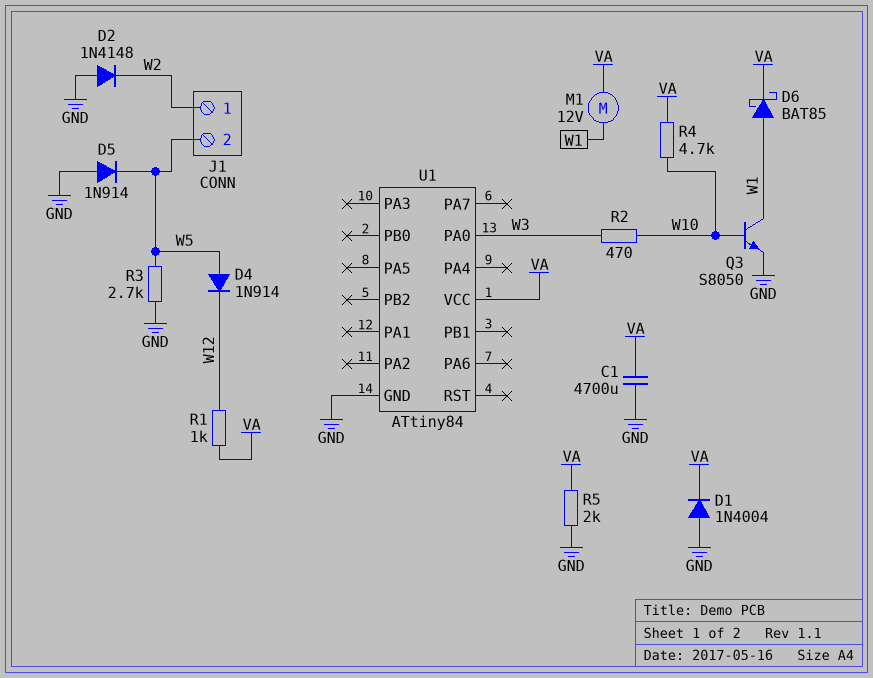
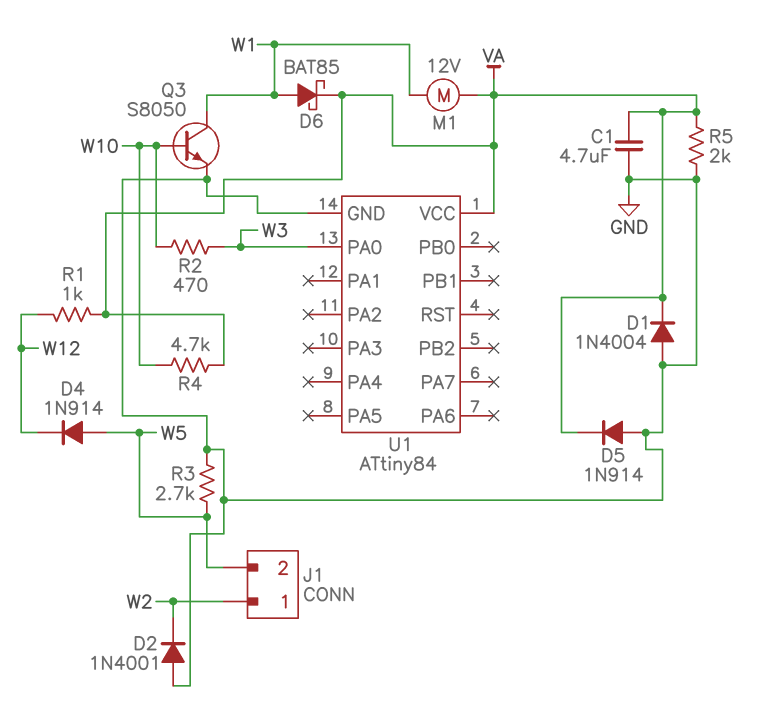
C1: 4700uF (GND, VA) -> 4.7uF (GND, VA)
D2: diode 1N4148 (A GND, K W2) -> diode 1N4001 (A GND, K W2)
D5: diode 1N914 (A GND, K W5) -> diode 1N914 (A GND, K VA)

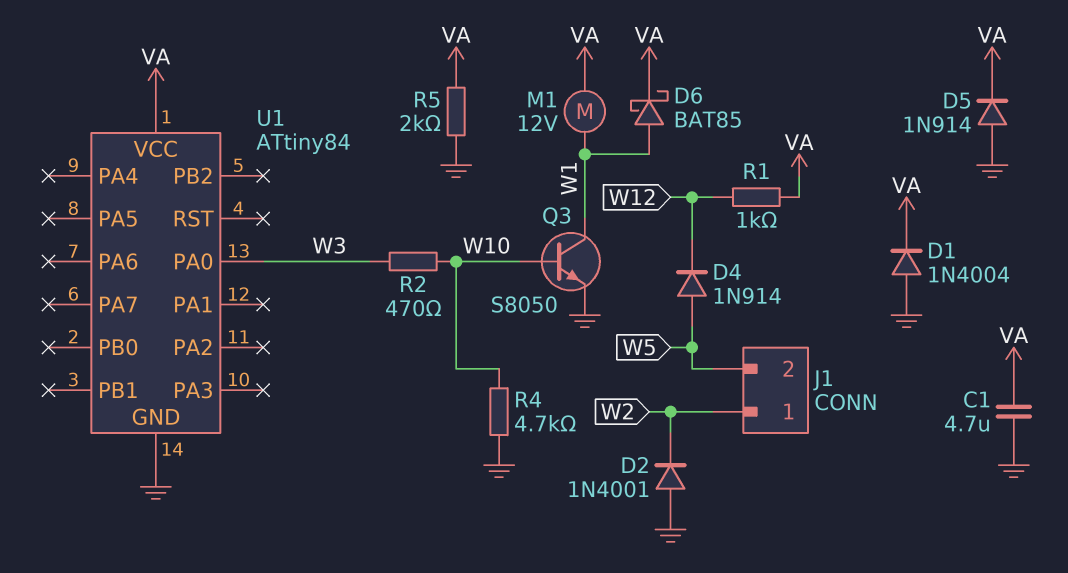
R3: 2.7k (GND, W5) -> none
R4: 4.7k (VA, W10) -> 4.7k (GND, W10)

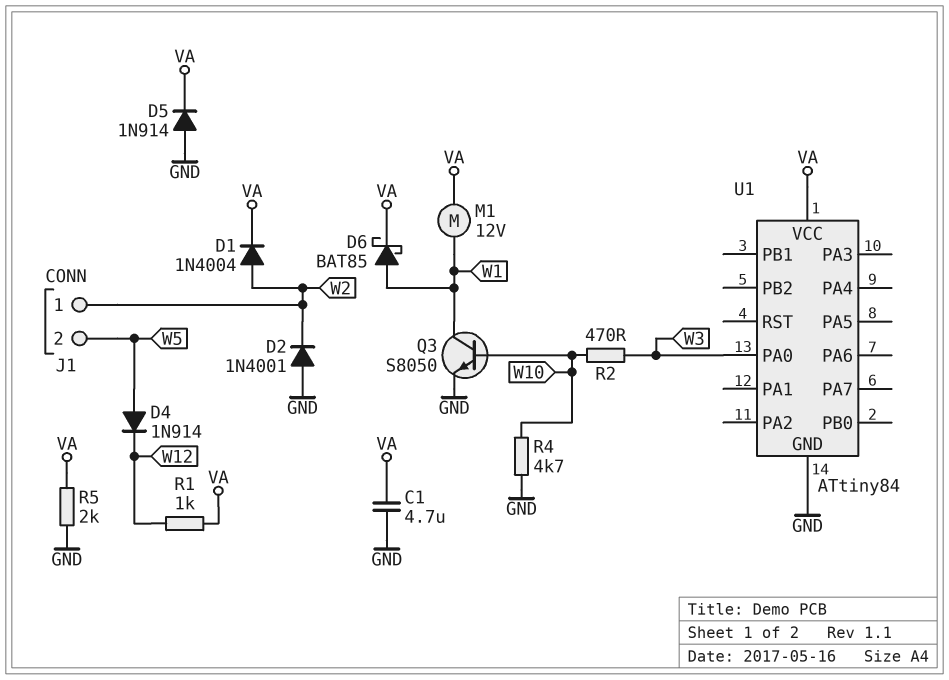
D1: diode 1N4004 (A GND, K VA) -> diode 1N4004 (A W2, K VA)

